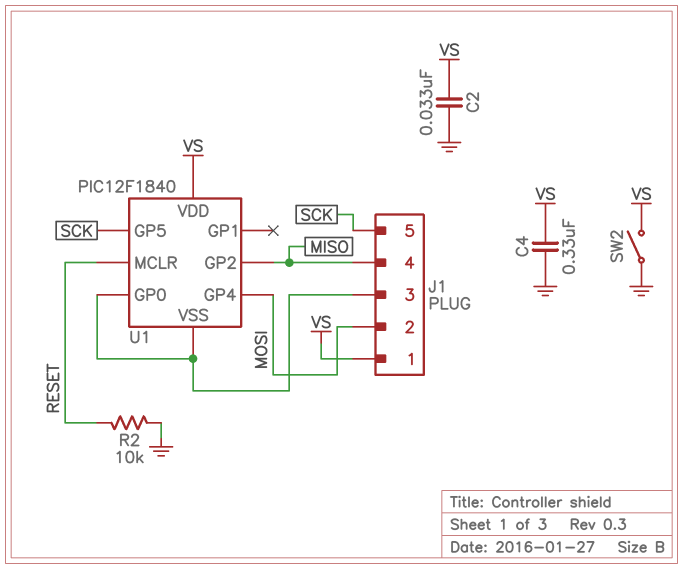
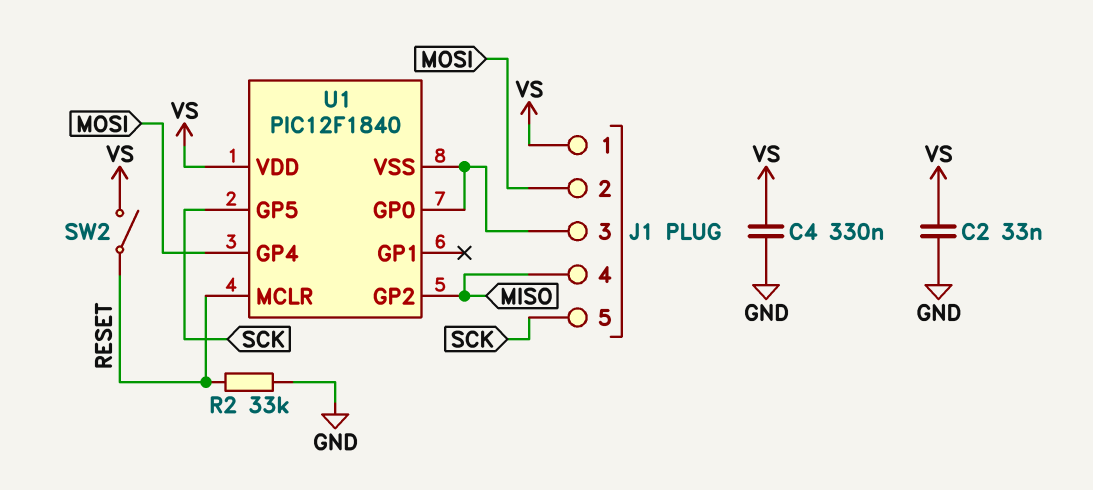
R2: 10k (GND, RESET) -> 33k (GND, RESET)
SW2: switch (GND, VS) -> switch (RESET, VS)

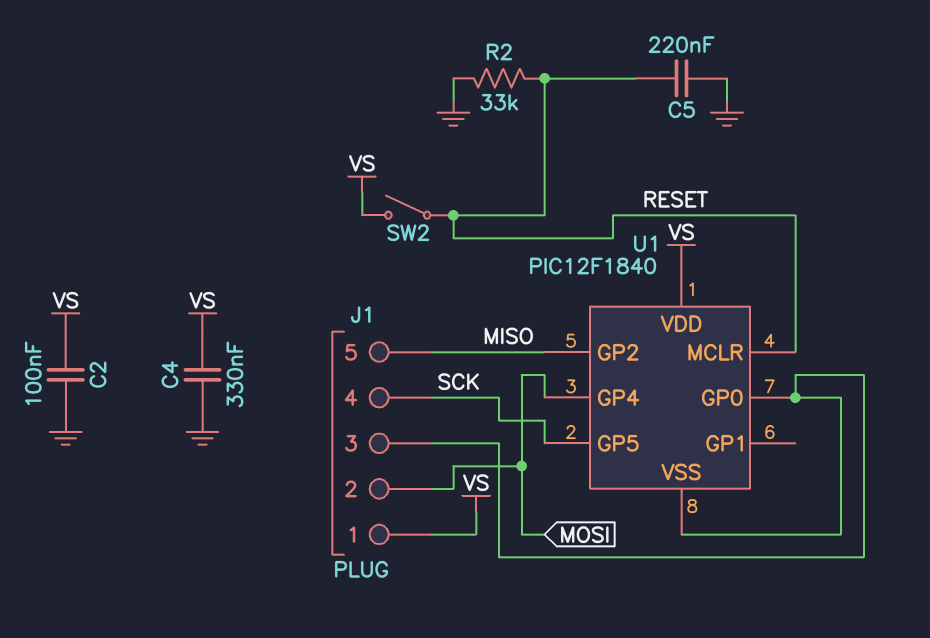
C2: 33nF (GND, VS) -> 100nF (GND, VS)
C5: none -> 220nF (GND, RESET)
J1 pin 4: MISO -> SCK
J1 pin 5: SCK -> MISO

